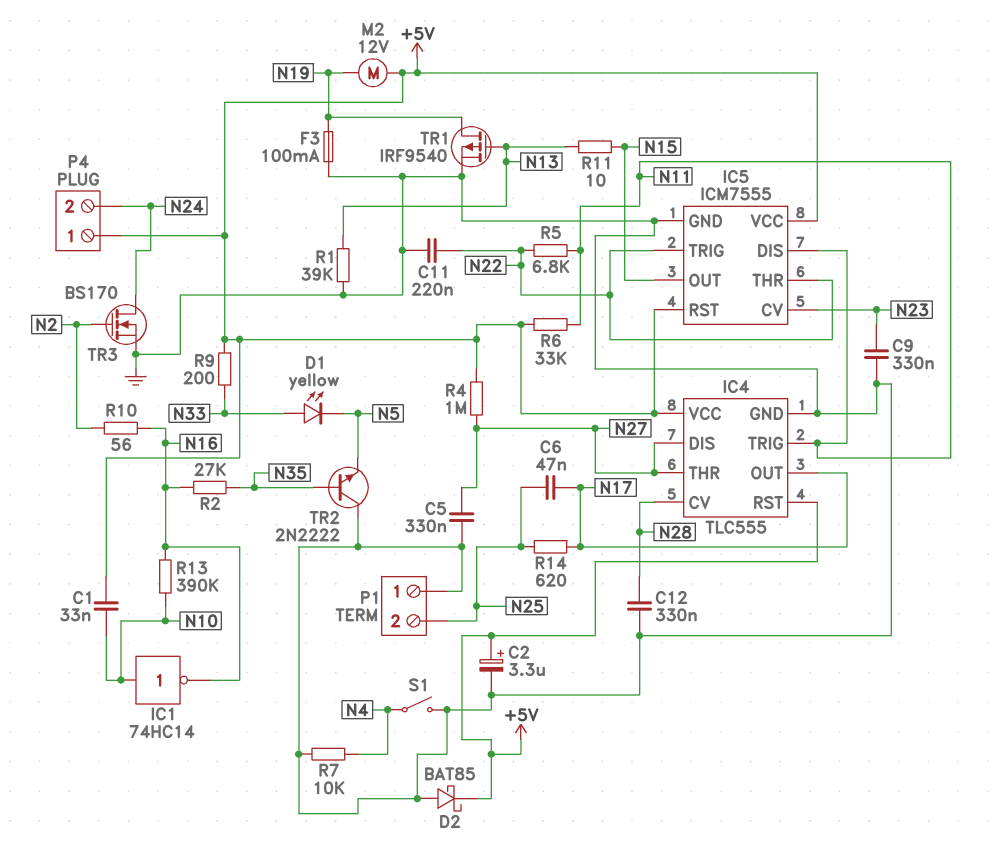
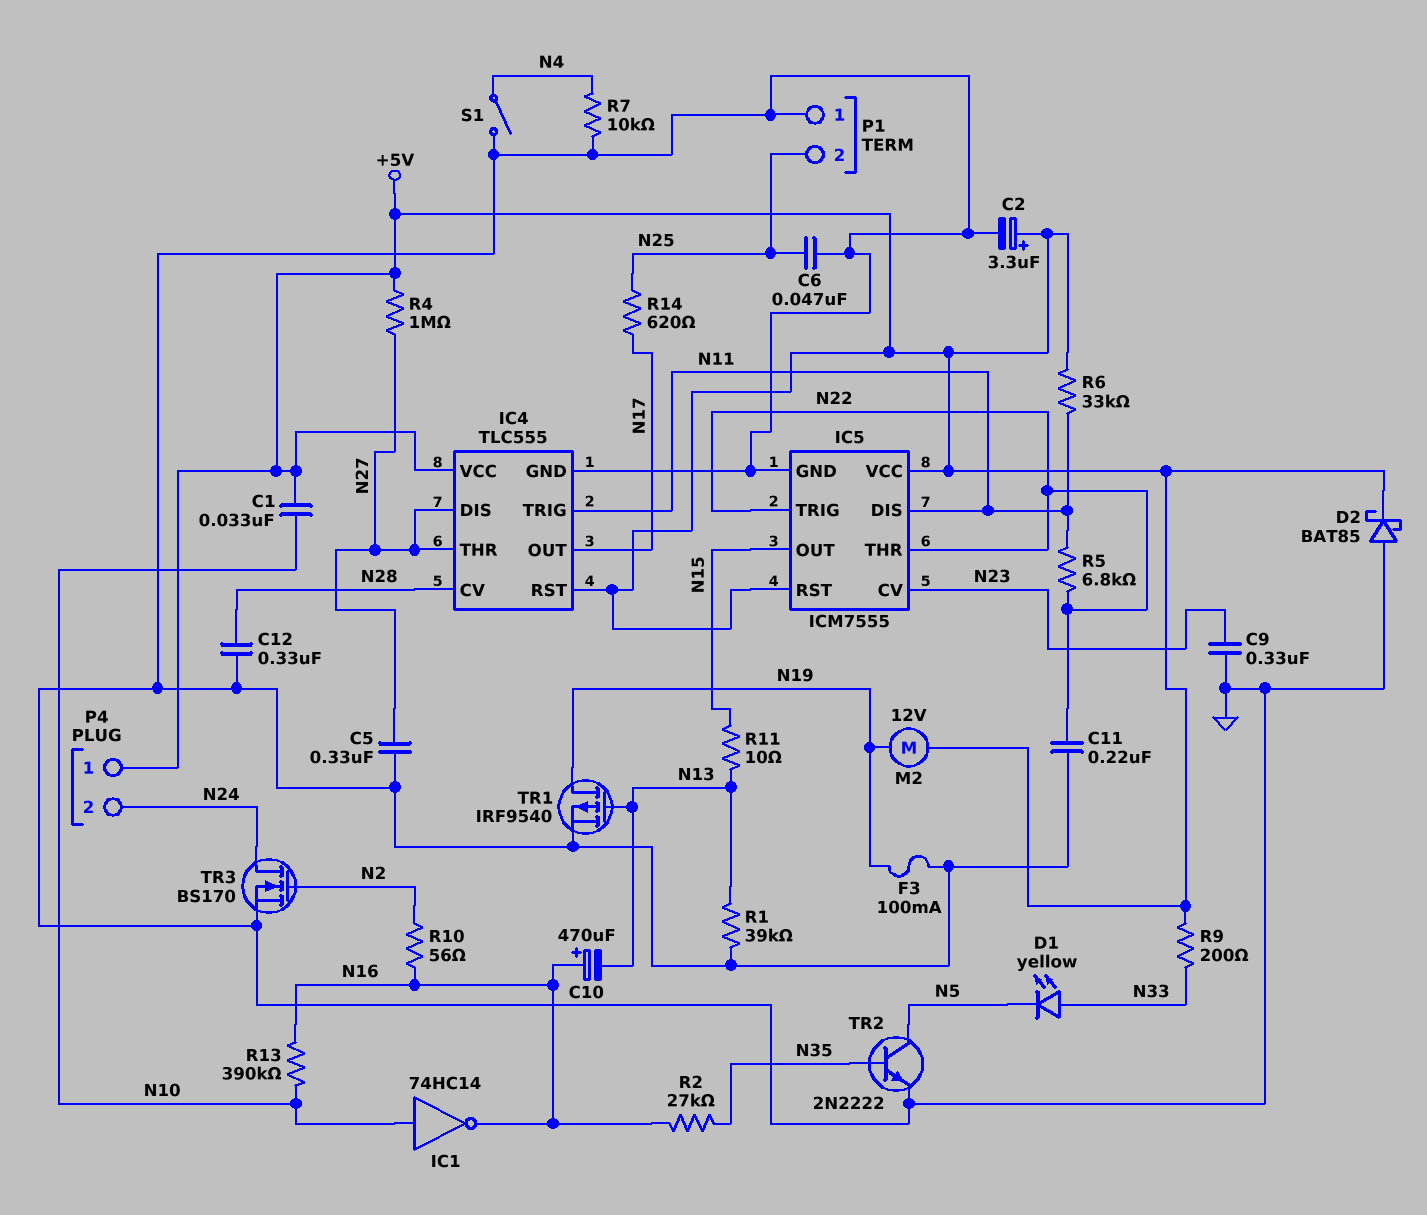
C6: 47nF (N17, N25) -> 47nF (GND, N25)
C10: none -> 470uF (plus N16, minus N13)
TR2: NPN 2N2222 (B N35, C GND, E N5) -> NPN 2N2222 (B N35, C N5, E GND)

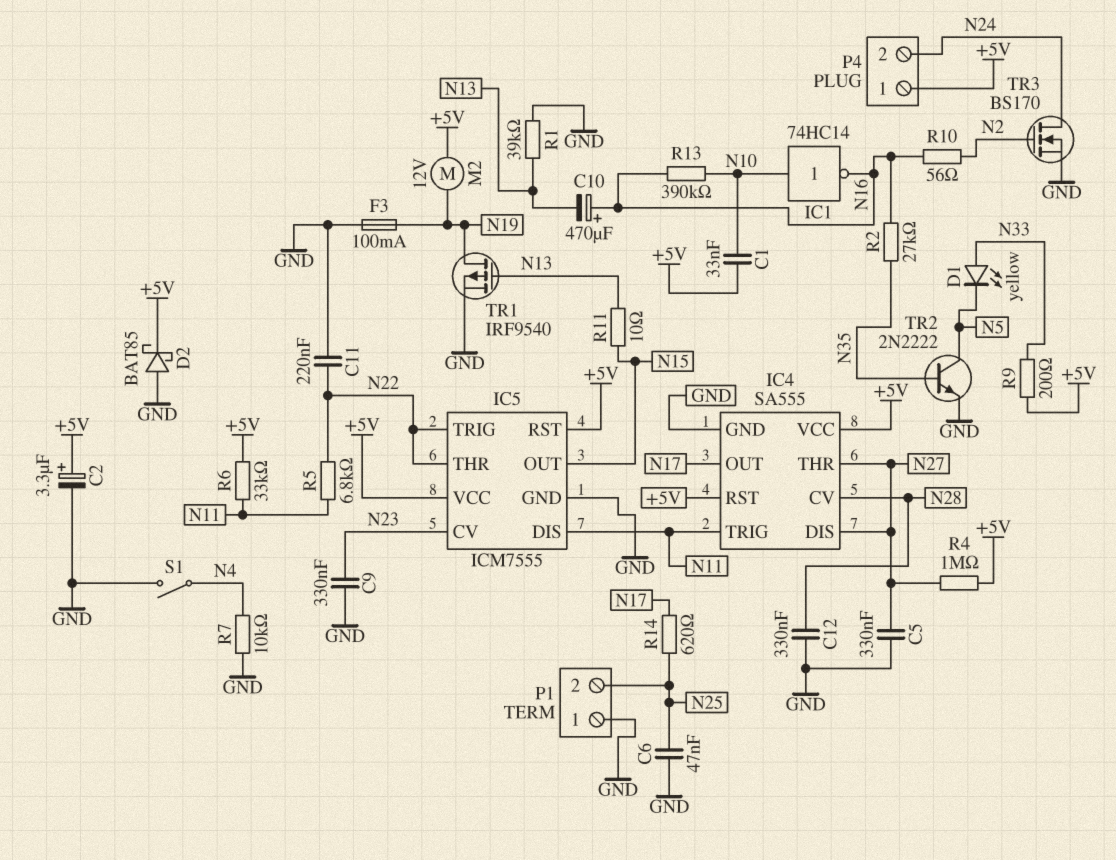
IC4: TLC555 -> SA555

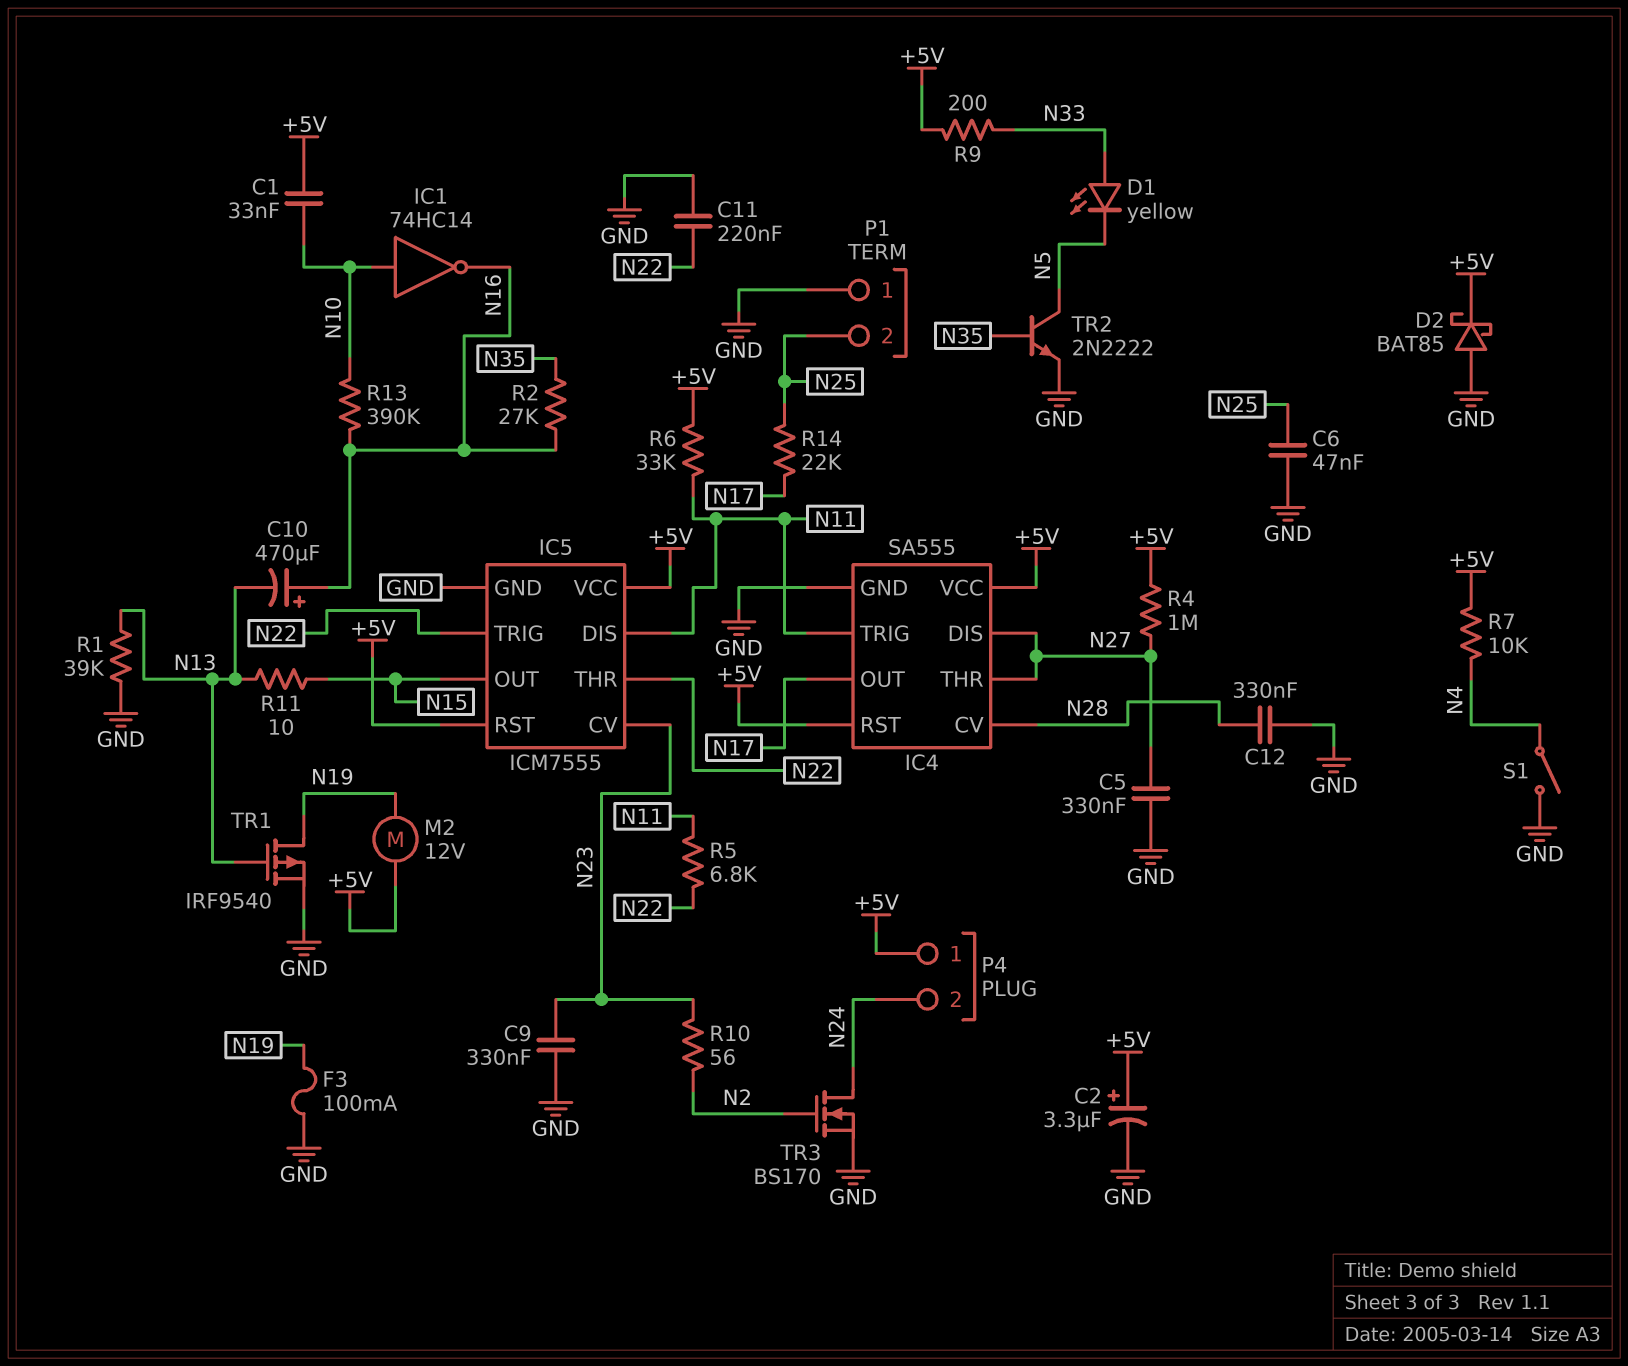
R7: 10k (GND, N4) -> 10k (+5V, N4)
R10: 56 (N2, N16) -> 56 (N2, N23)
R14: 620 (N17, N25) -> 22k (N17, N25)

